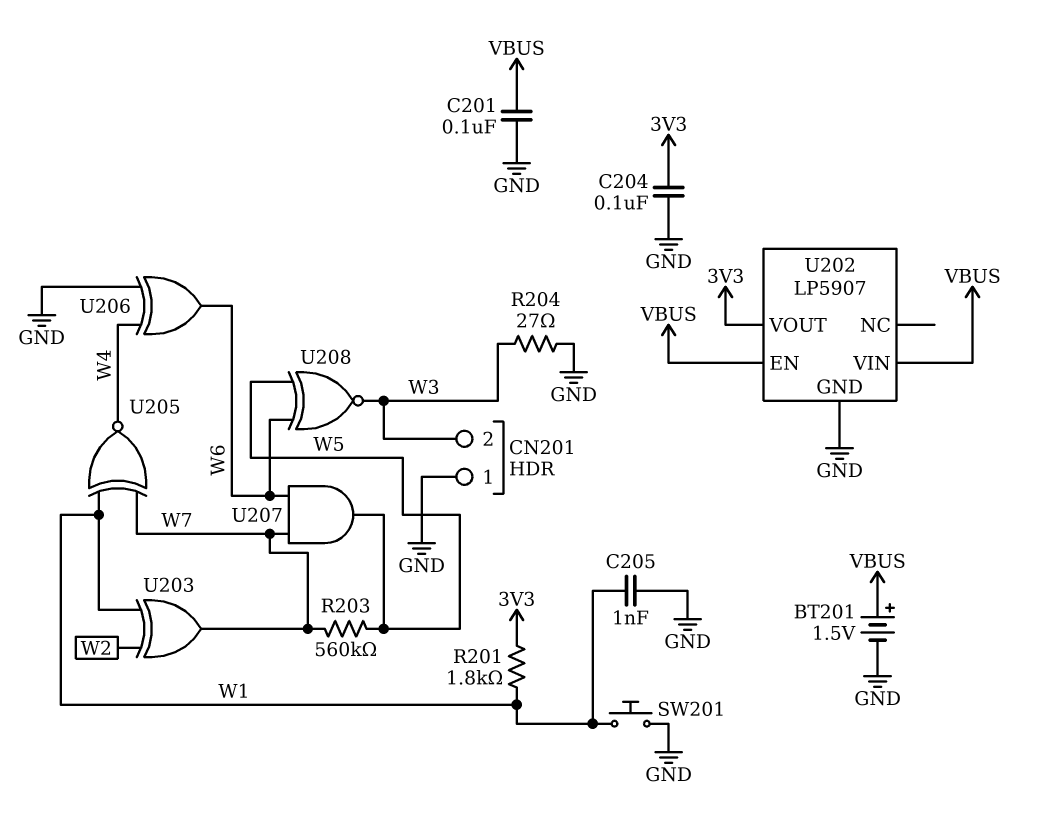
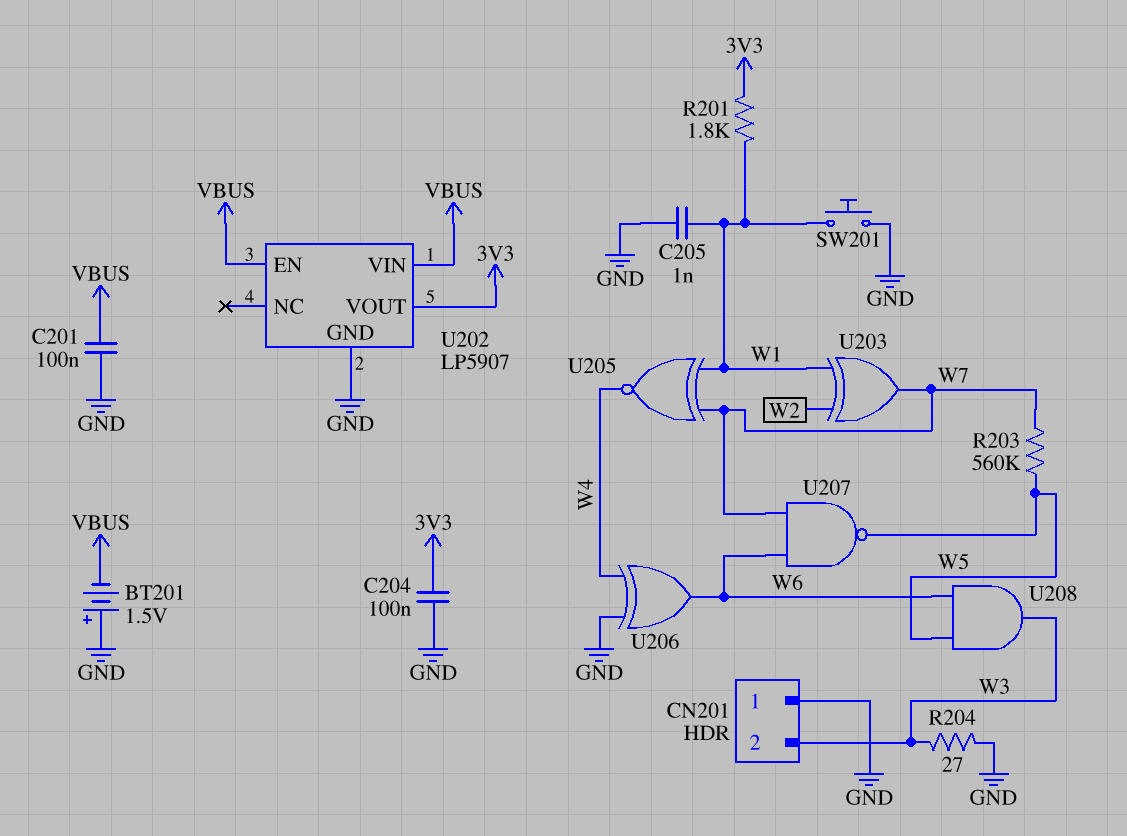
BT201: 1.5V (plus VBUS, minus GND) -> 1.5V (plus GND, minus VBUS)
U207: AND (in W6, in W7, out W5) -> NAND (in W6, in W7, out W5)
U208: XNOR (in W5, in W6, out W3) -> AND (in W5, in W6, out W3)

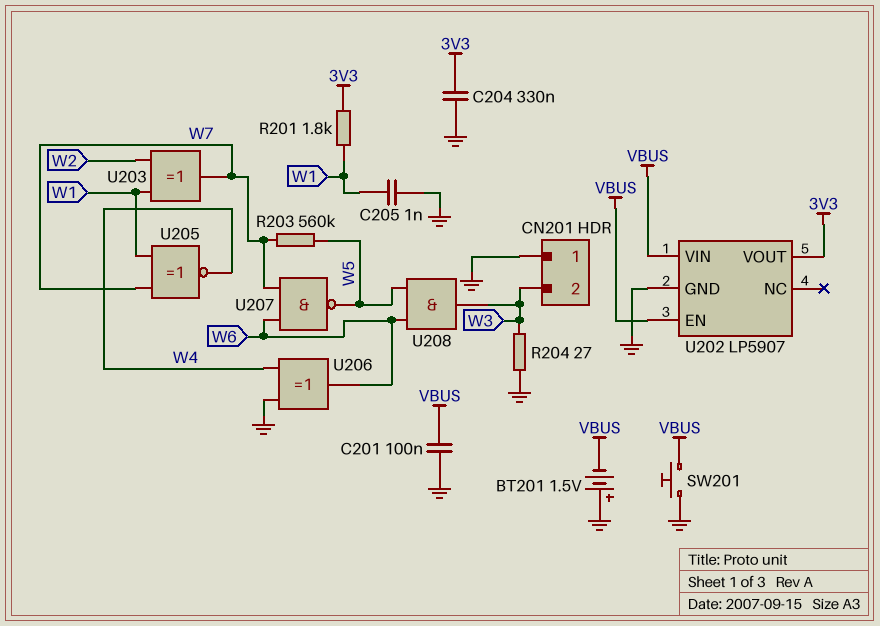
C204: 100nF (3V3, GND) -> 330nF (3V3, GND)
SW201: button (GND, W1) -> button (GND, VBUS)

